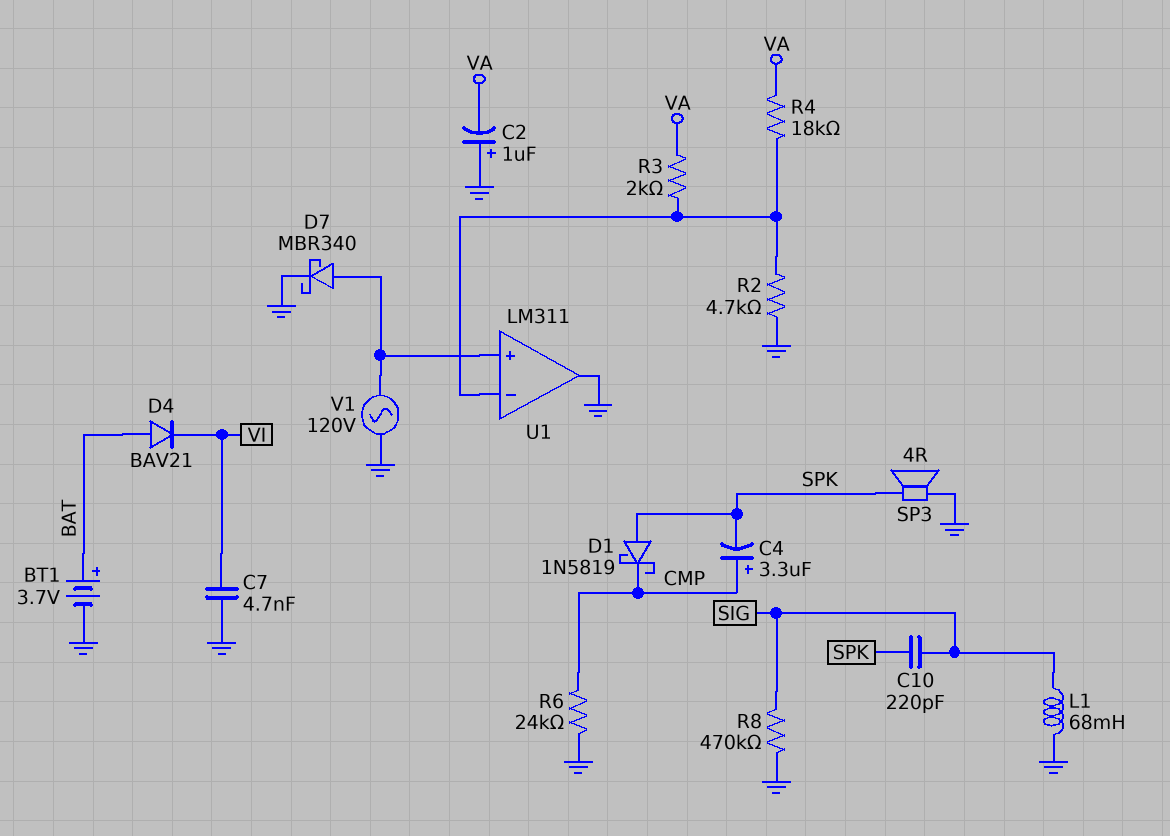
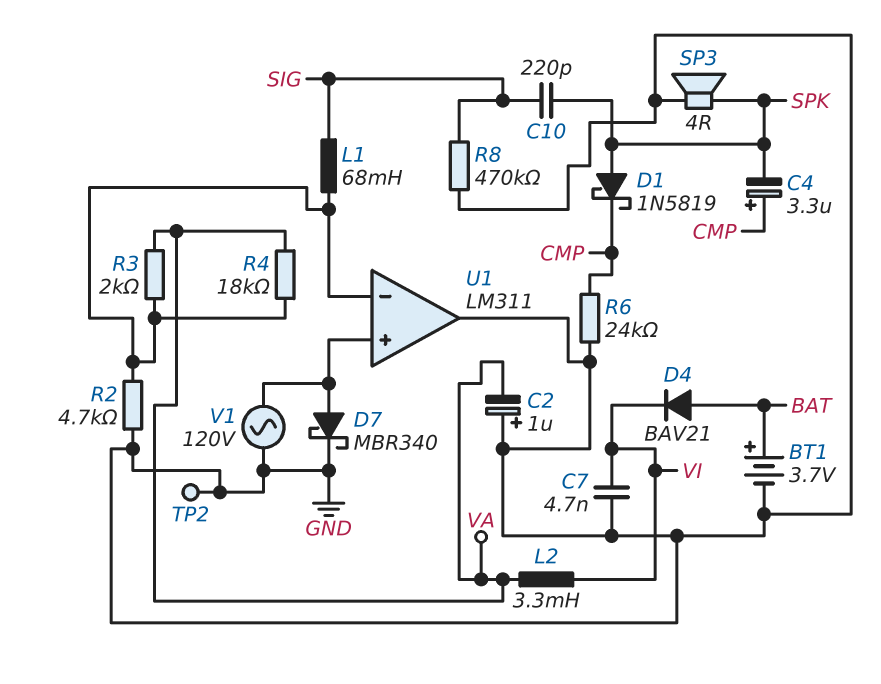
L1: 68mH (GND, SIG) -> 68mH (SIG, U1/in-)
L2: none -> 3.3mH (VA, VI)
TP2: none -> test point (GND)

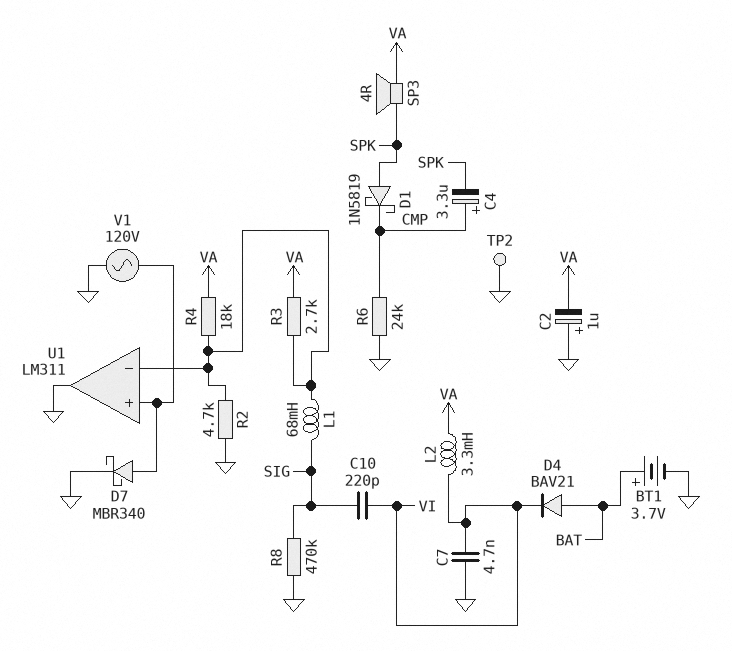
C10: 220pF (SIG, SPK) -> 220pF (SIG, VI)
R3: 2k (U1/in-, VA) -> 2.7k (U1/in-, VA)
SP3: speaker 4R (GND, SPK) -> speaker 4R (SPK, VA)

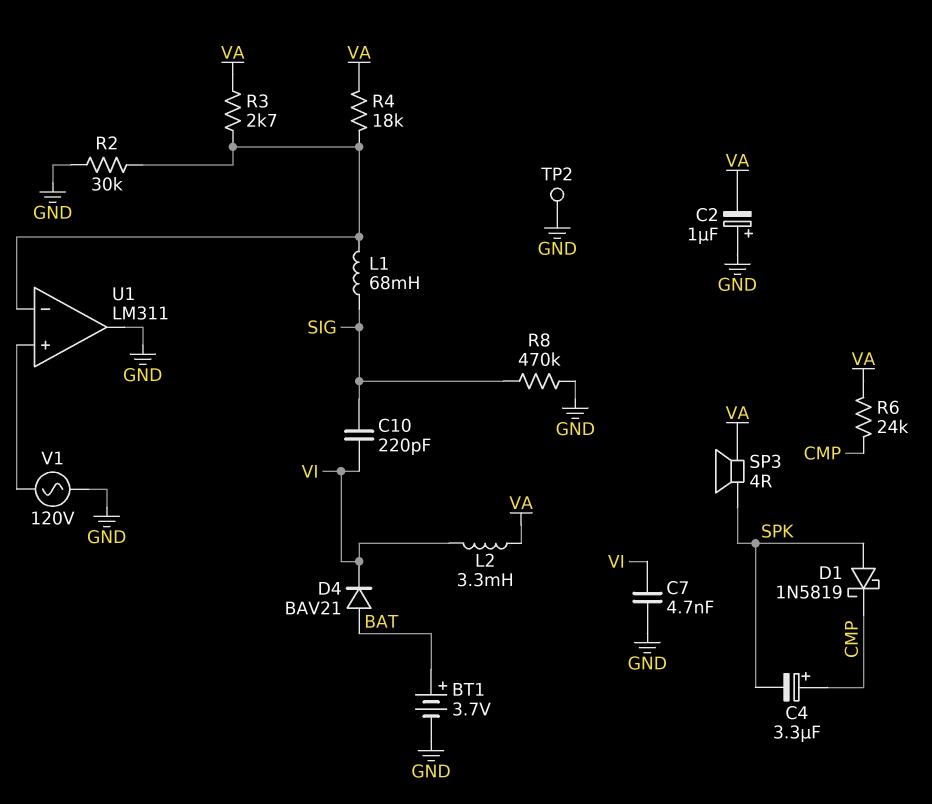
D7: schottky MBR340 (A U1/in+, K GND) -> none
R2: 4.7k (GND, U1/in-) -> 30k (GND, U1/in-)
R6: 24k (CMP, GND) -> 24k (CMP, VA)

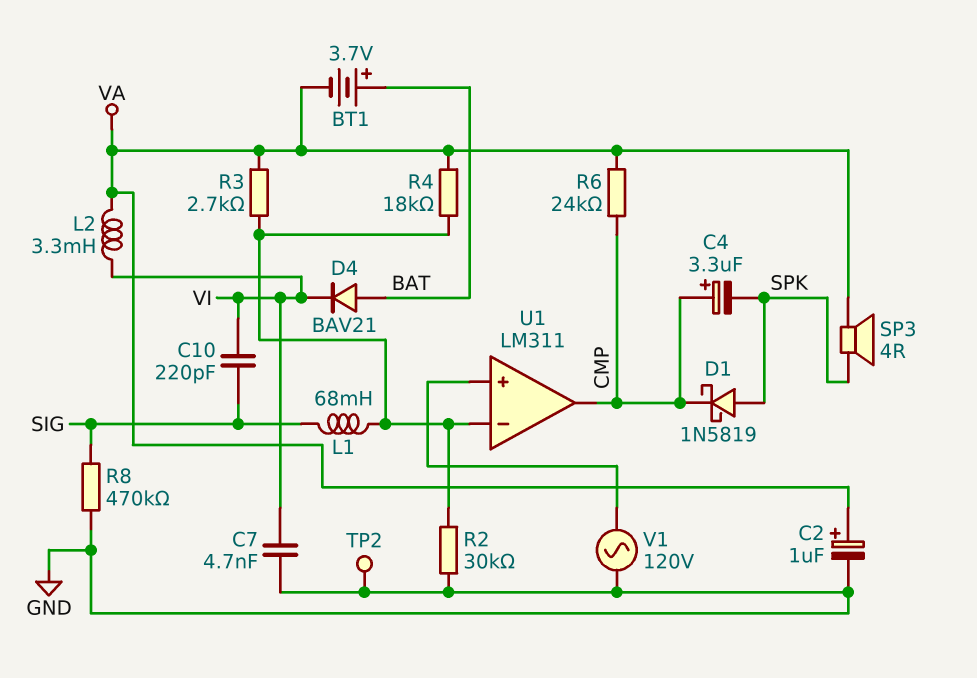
BT1: 3.7V (plus BAT, minus GND) -> 3.7V (plus BAT, minus VA)
C2: 1uF (plus GND, minus VA) -> 1uF (plus VA, minus GND)
U1 pin out: GND -> CMP

